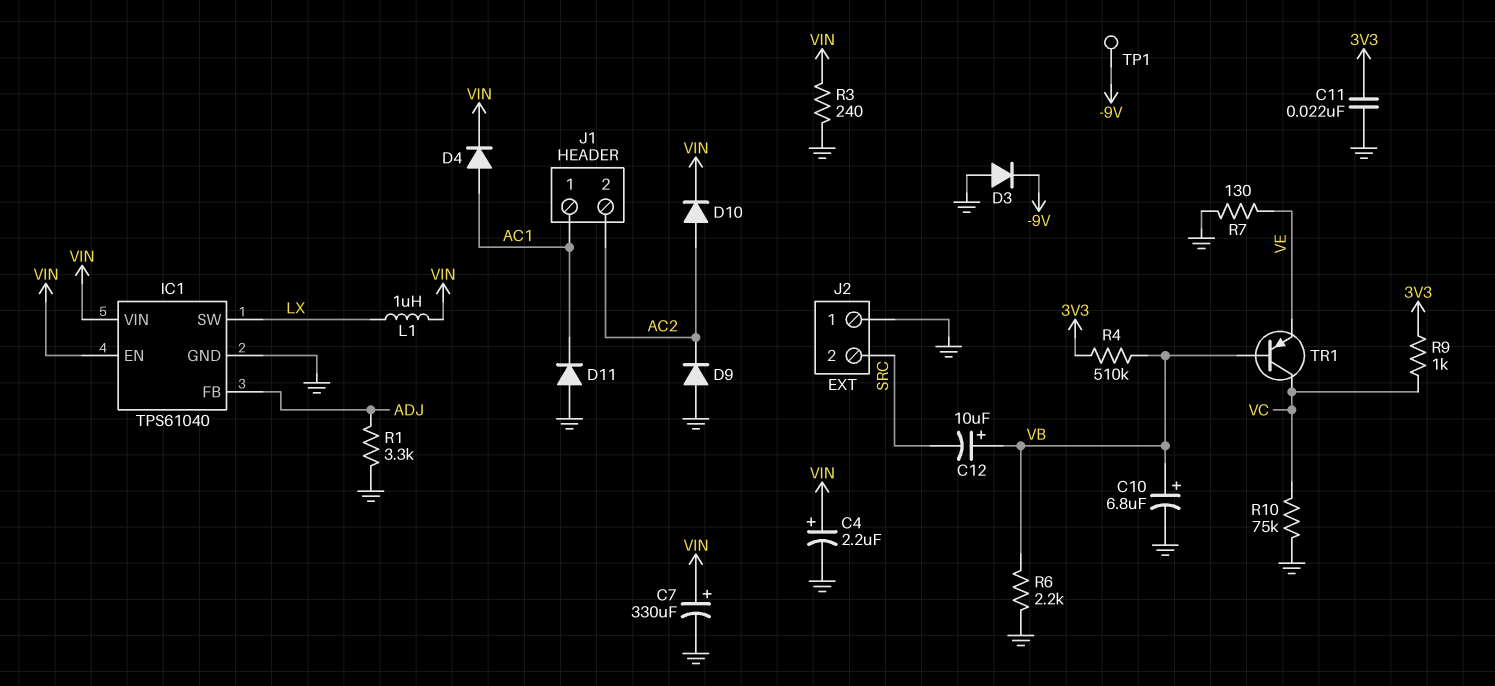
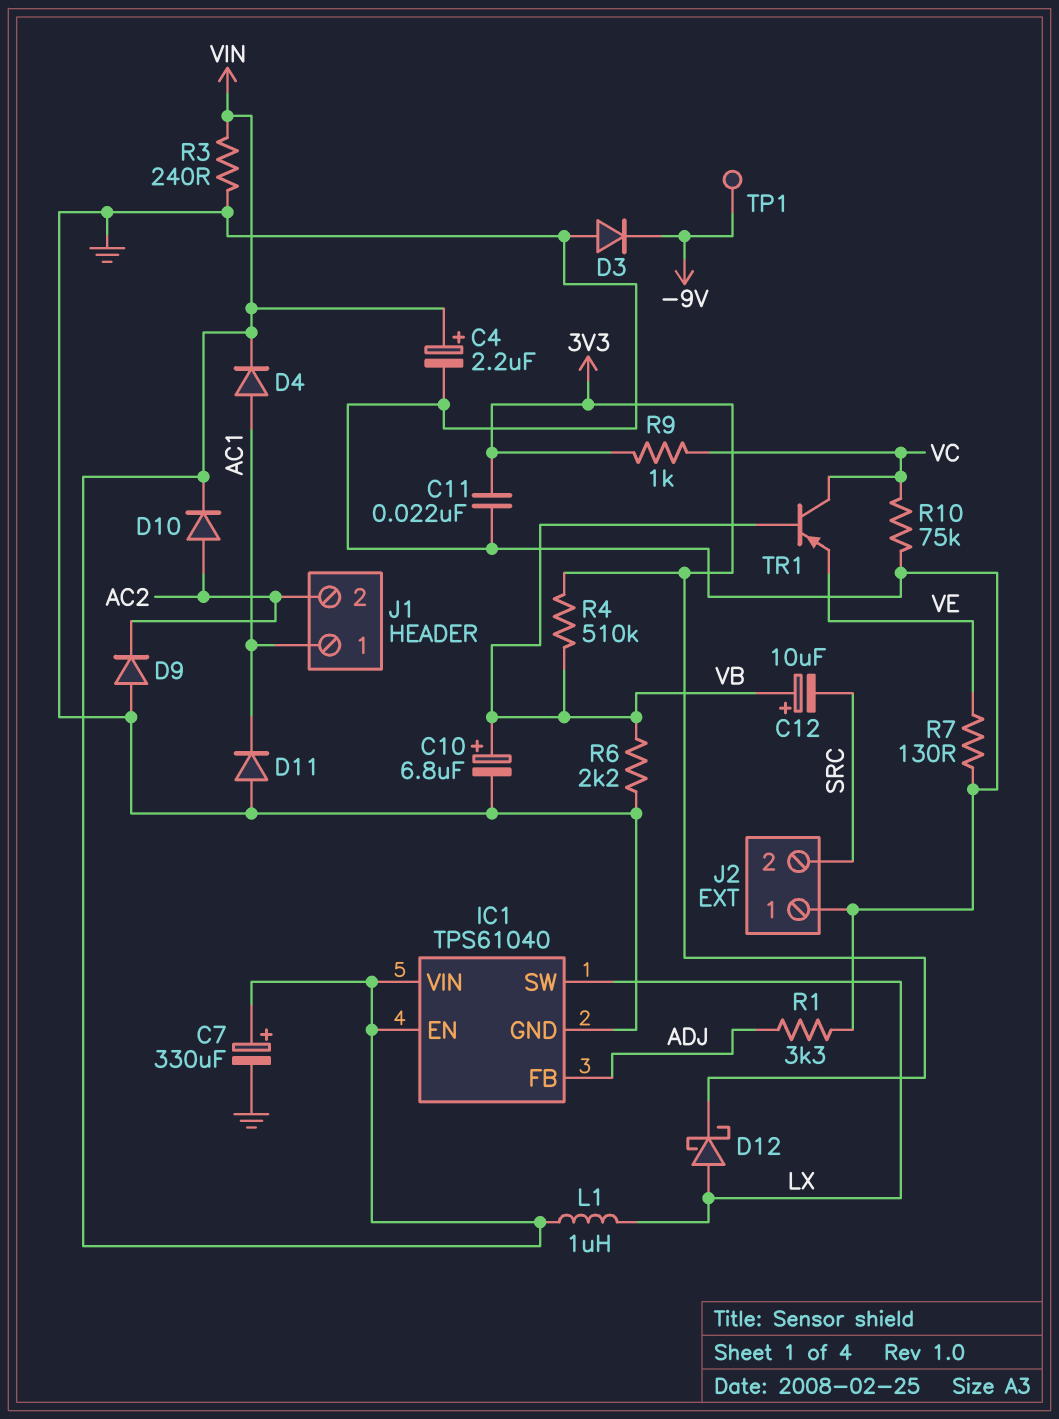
D12: none -> schottky (A LX, K 3V3)

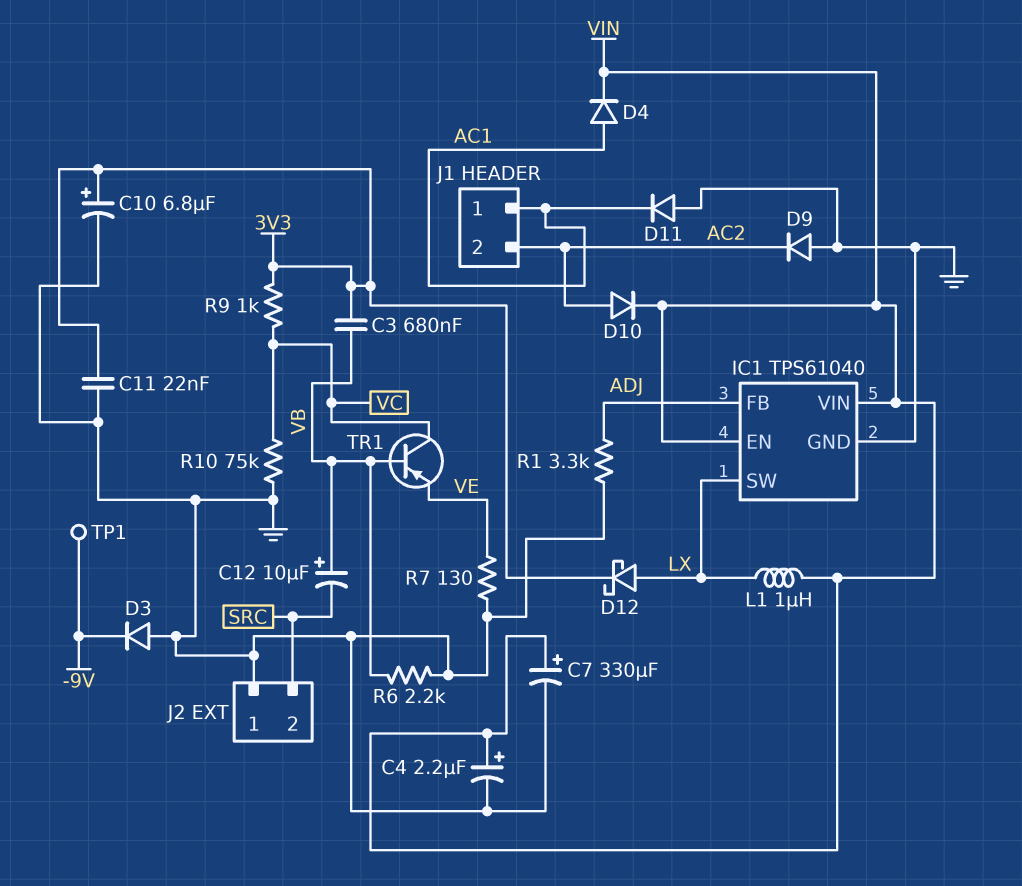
C3: none -> 680nF (3V3, VB)
C10: 6.8uF (plus VB, minus GND) -> 6.8uF (plus 3V3, minus GND)
R3: 240 (GND, VIN) -> none
R4: 510k (3V3, VB) -> none

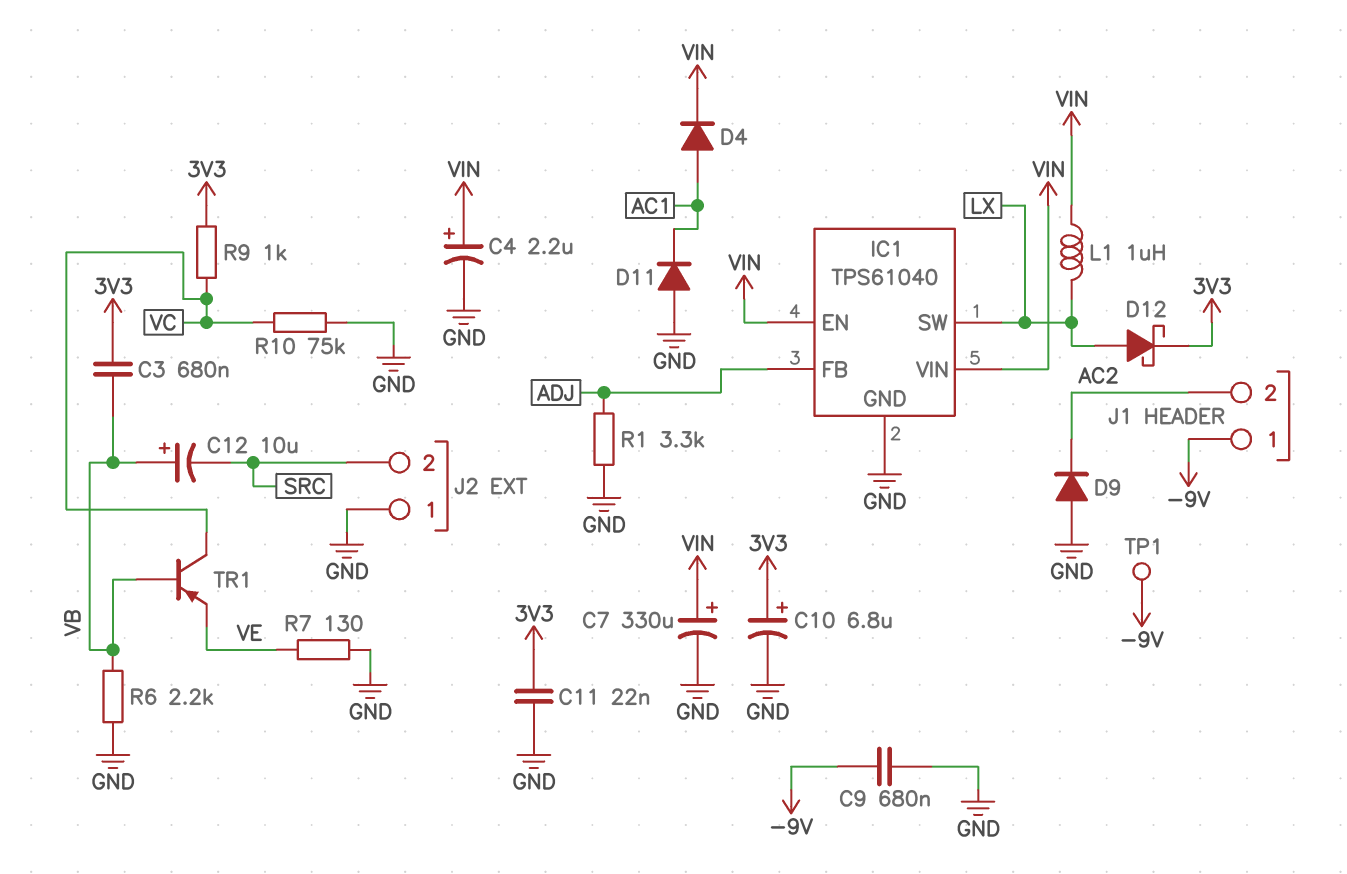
C9: none -> 680nF (-9V, GND)
D3: diode (A GND, K -9V) -> none
D10: diode (A AC2, K VIN) -> none
J1 pin 1: AC1 -> -9V

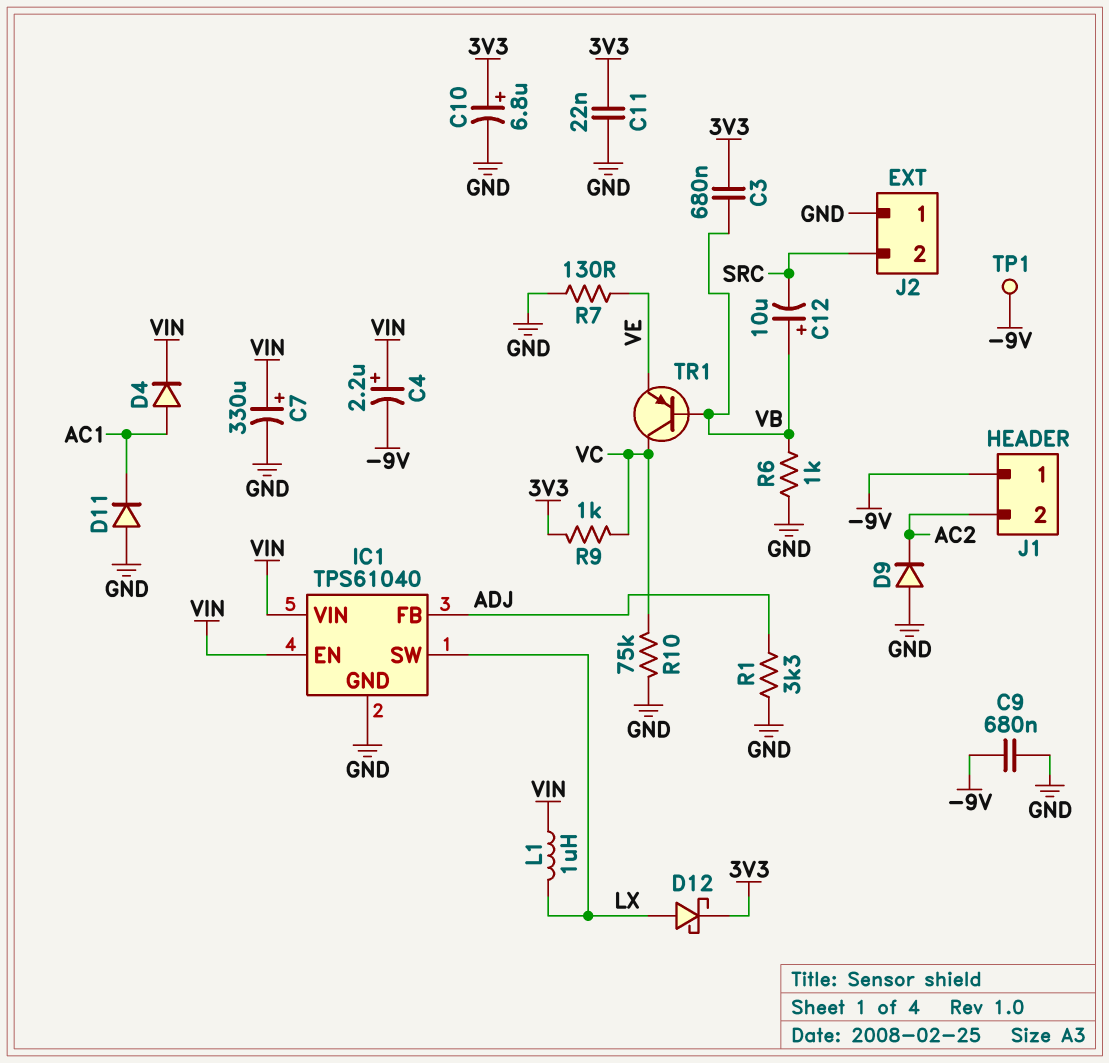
C4: 2.2uF (plus VIN, minus GND) -> 2.2uF (plus VIN, minus -9V)
R6: 2.2k (GND, VB) -> 1k (GND, VB)

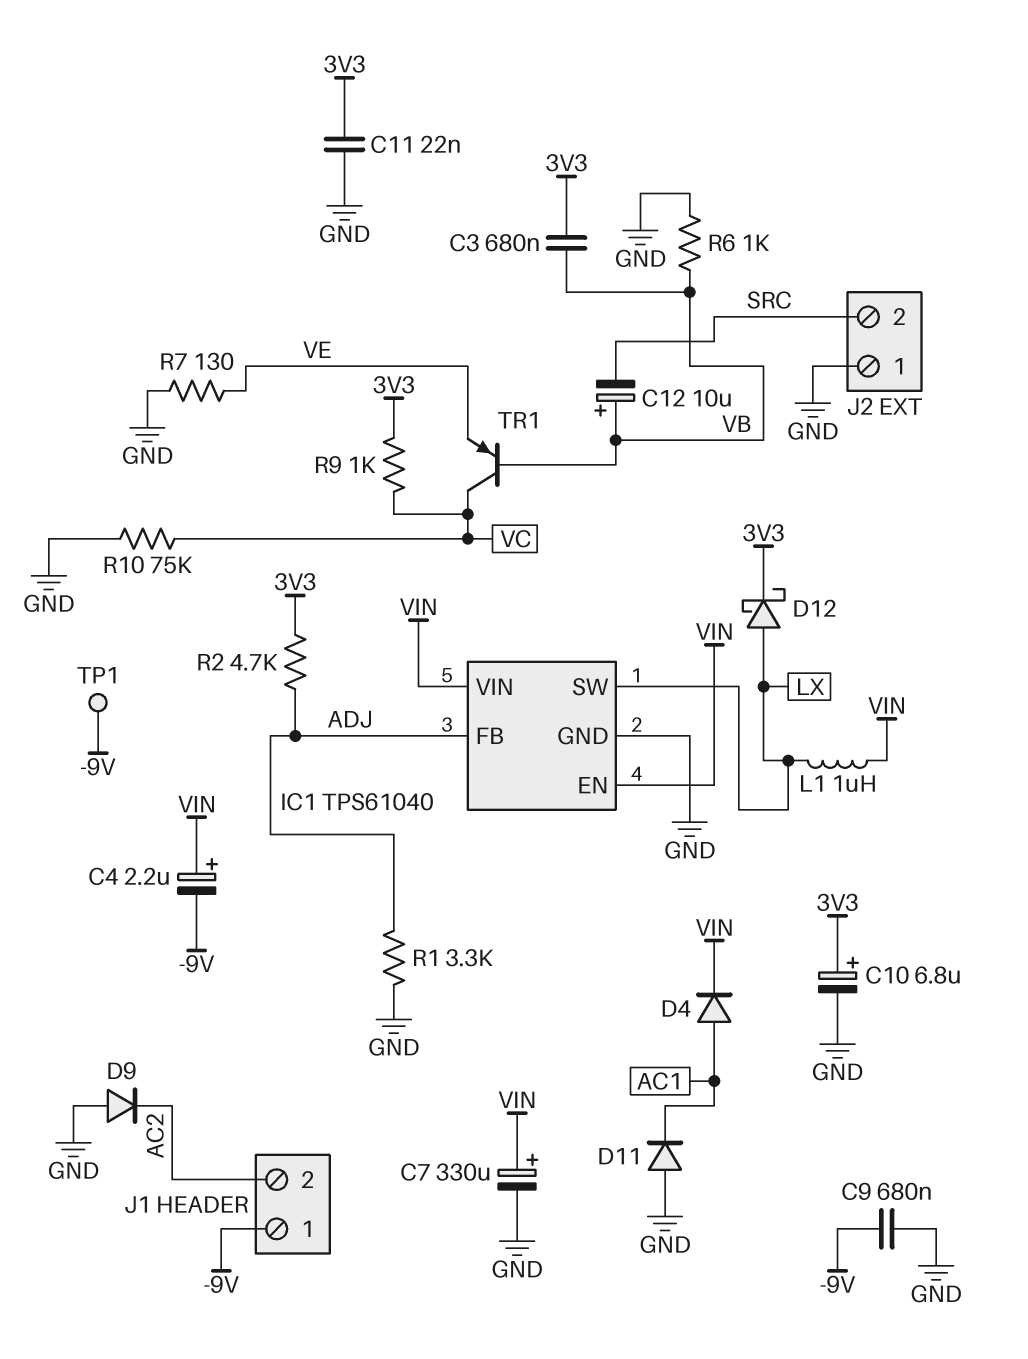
R2: none -> 4.7k (3V3, ADJ)

